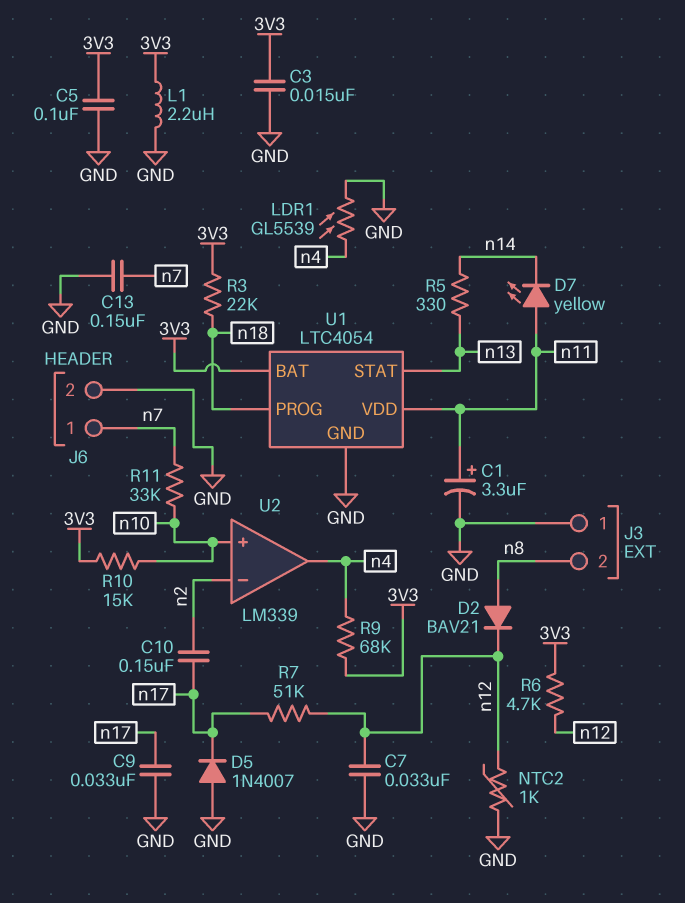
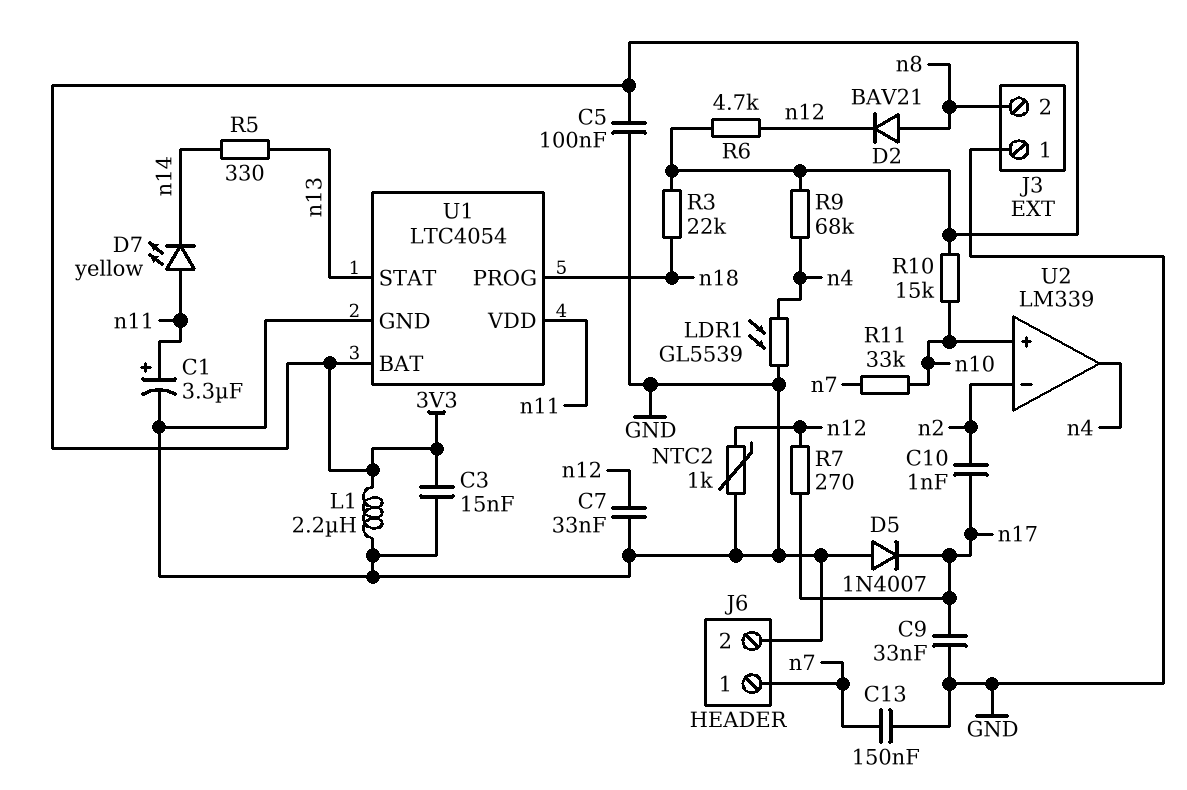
C10: 150nF (n2, n17) -> 1nF (n2, n17)
R7: 51k (n12, n17) -> 270 (n12, n17)

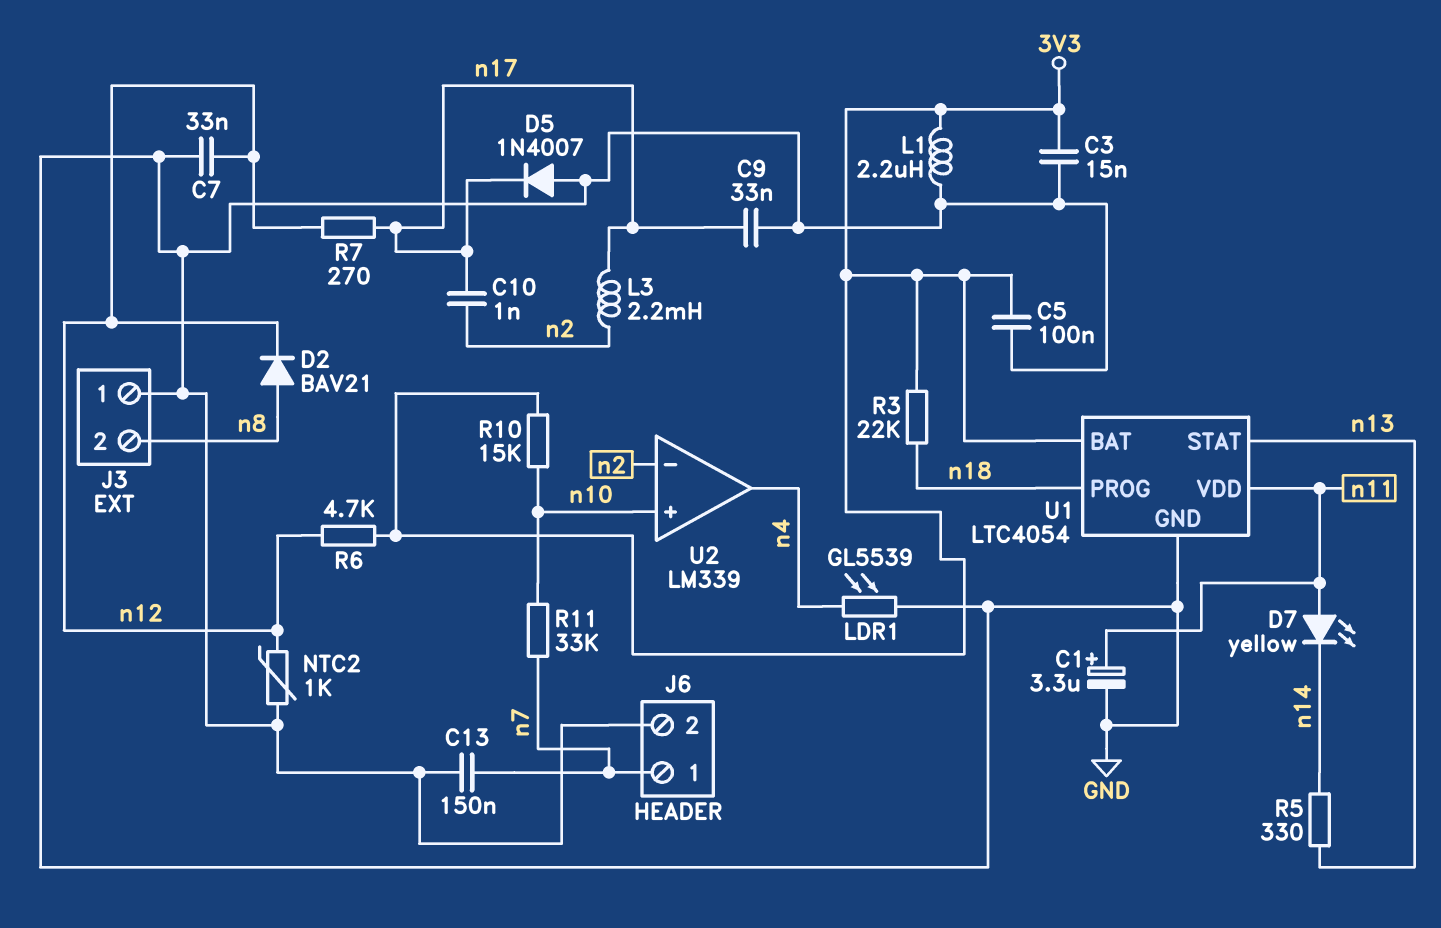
L3: none -> 2.2mH (n2, n17)
R9: 68k (3V3, n4) -> none

